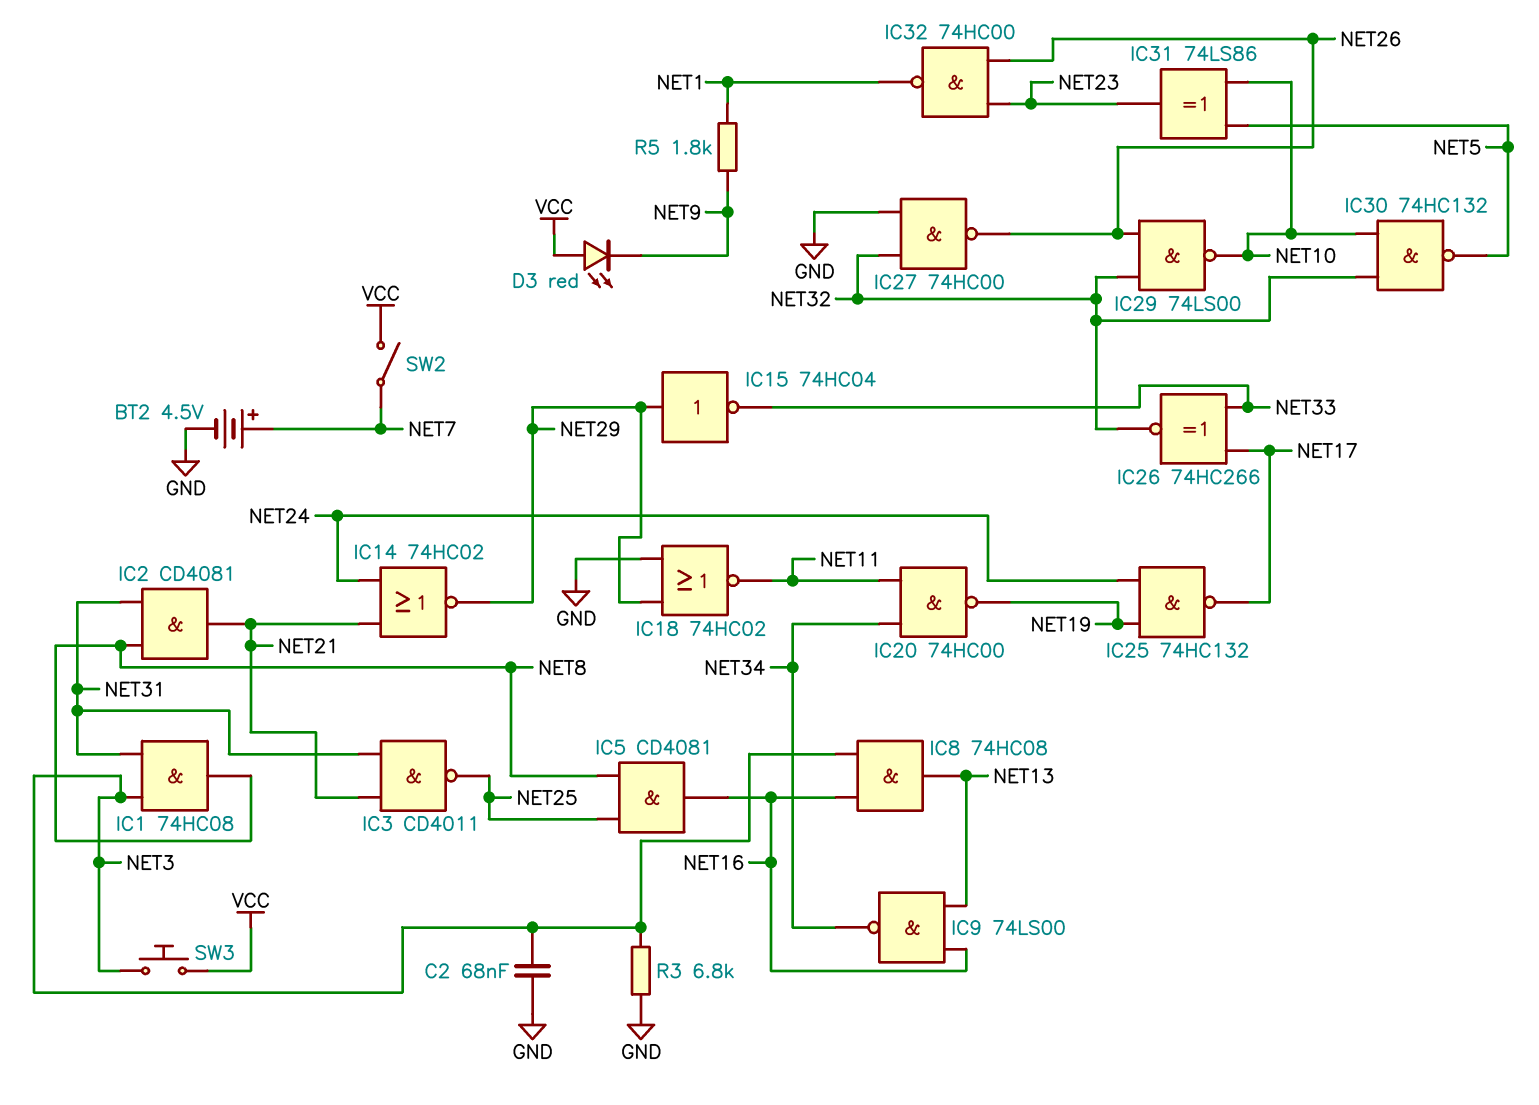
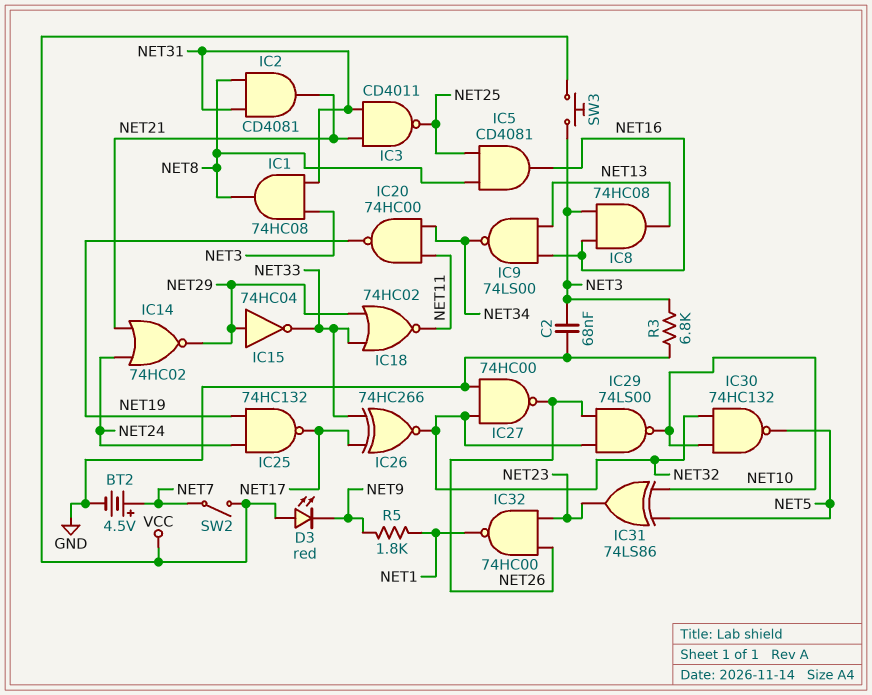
IC18: NOR 74HC02 (in GND, in NET29, out NET11) -> NOR 74HC02 (in NET29, in NET33, out NET11)

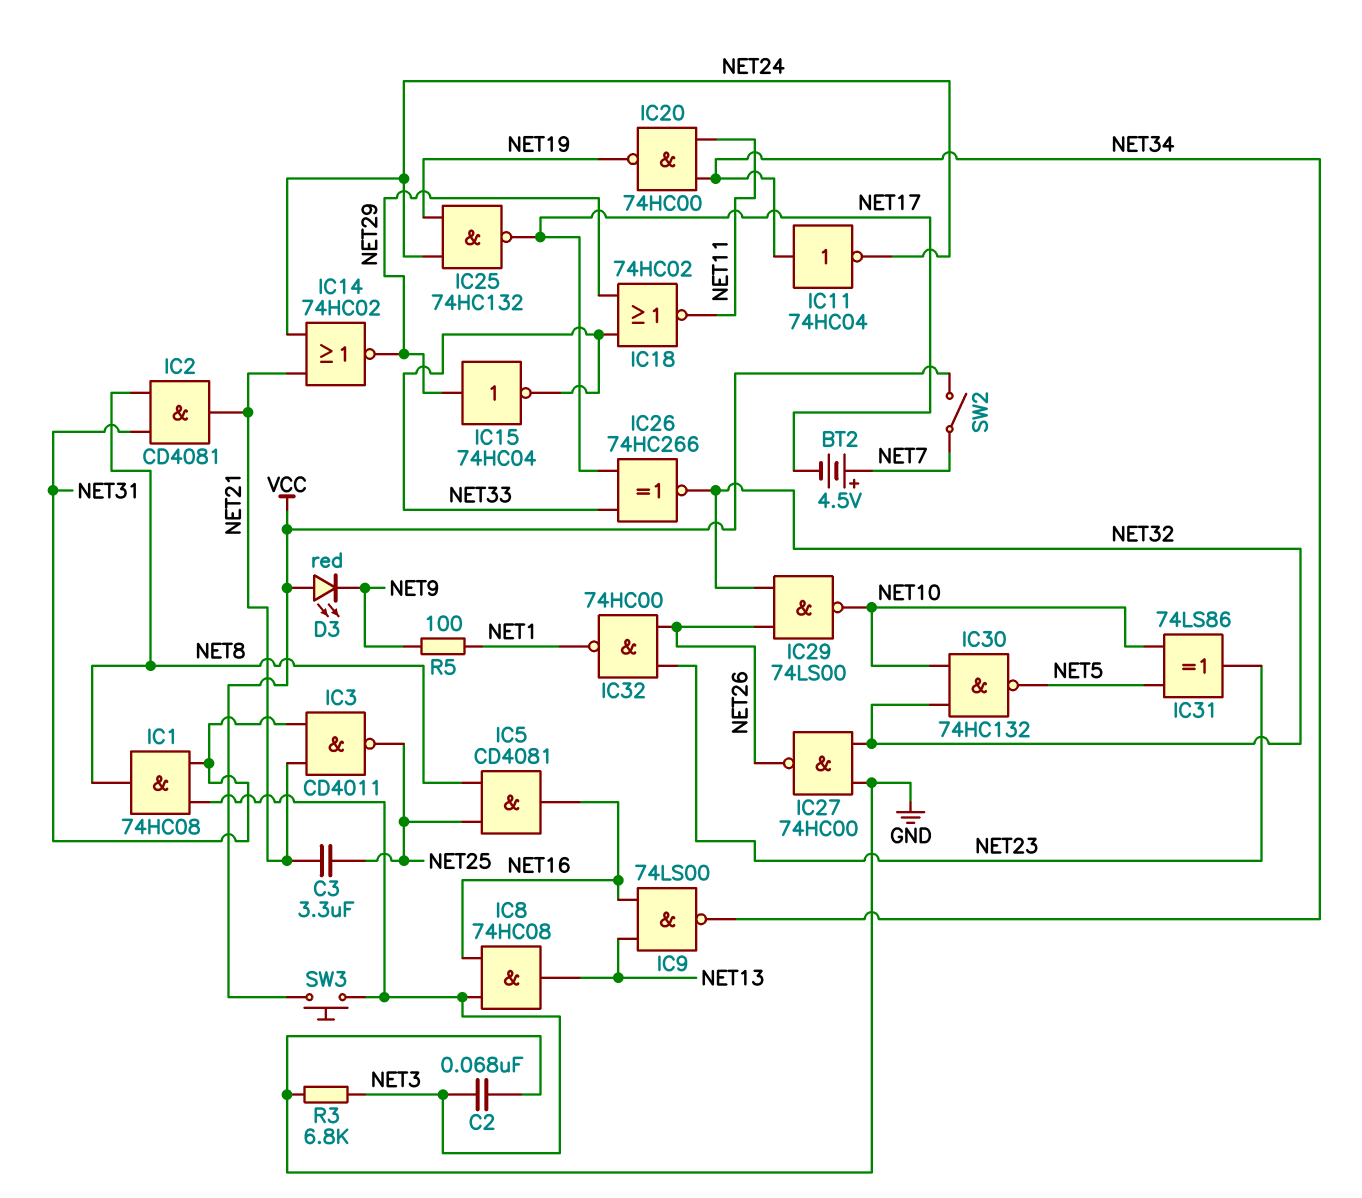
BT2: 4.5V (plus NET7, minus GND) -> 4.5V (plus NET7, minus NET17)
C3: none -> 3.3uF (NET21, NET25)
IC11: none -> NOT 74HC04 (in NET34, out NET24)
R5: 1.8k (NET1, NET9) -> 100 (NET1, NET9)

